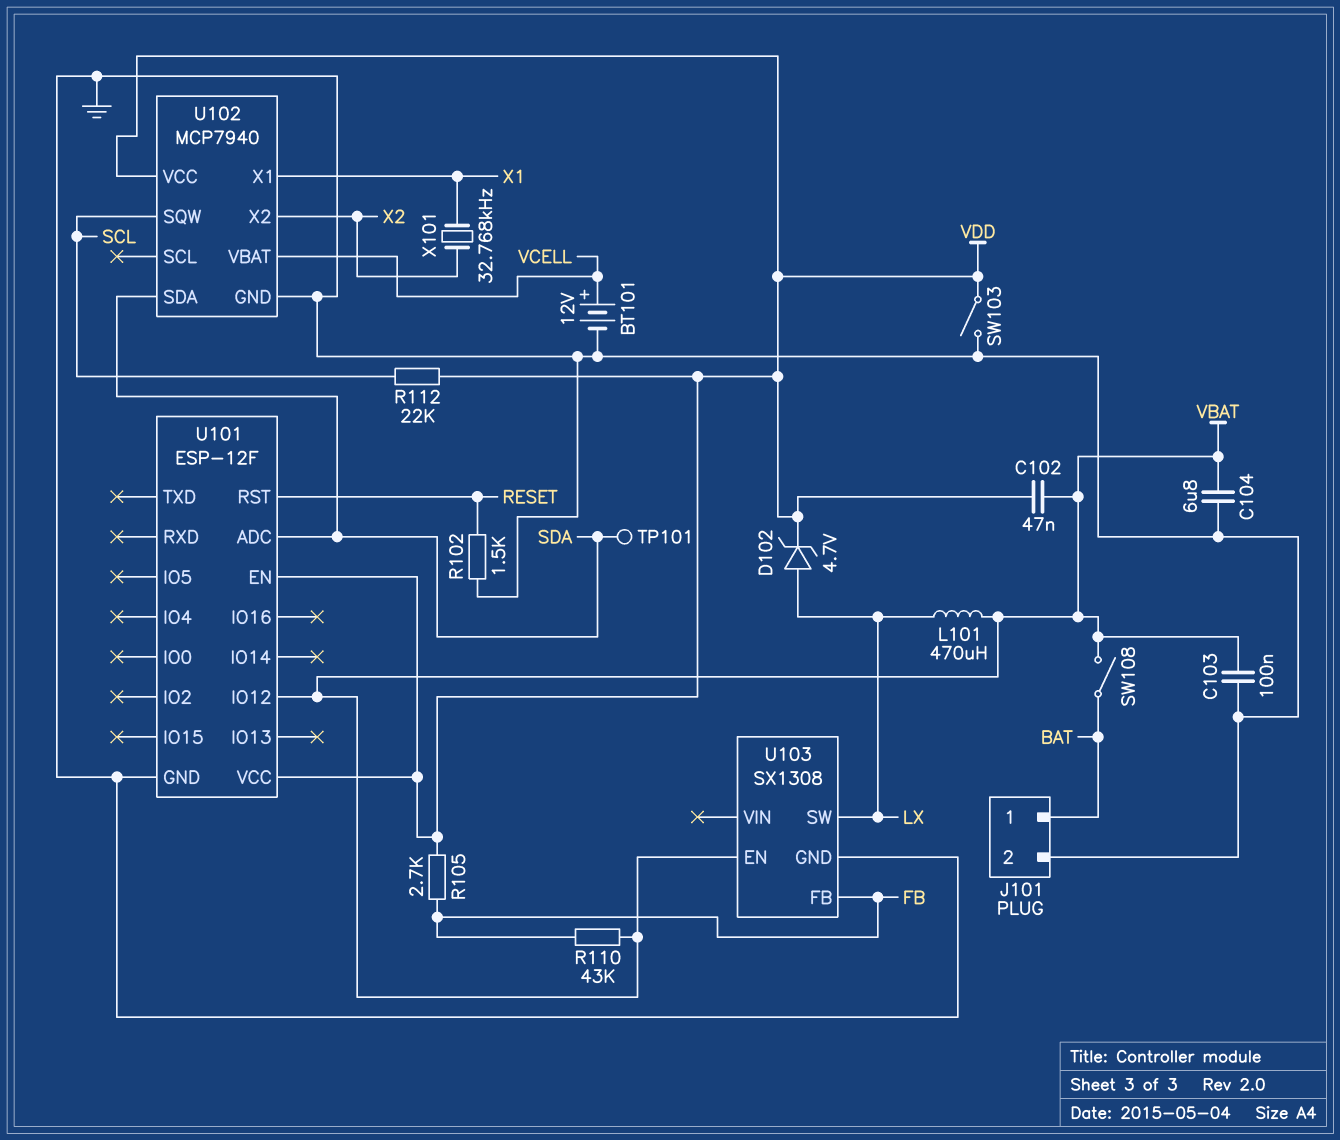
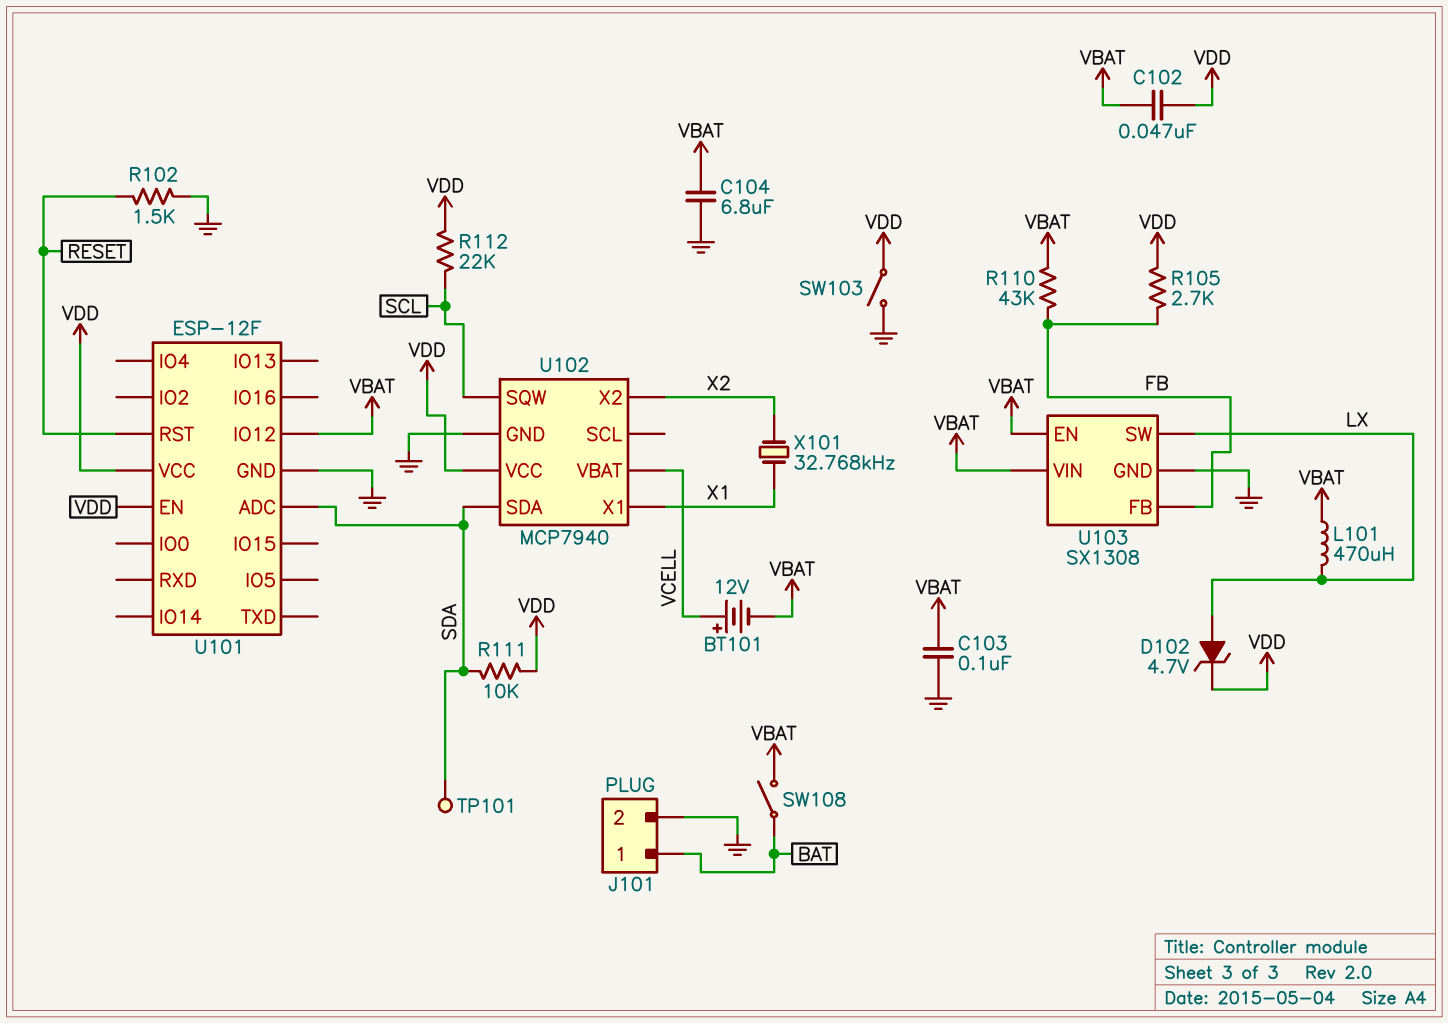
BT101: 12V (plus VCELL, minus GND) -> 12V (plus VCELL, minus VBAT)
R111: none -> 10k (SDA, VDD)
U103 pin VIN: none -> VBAT

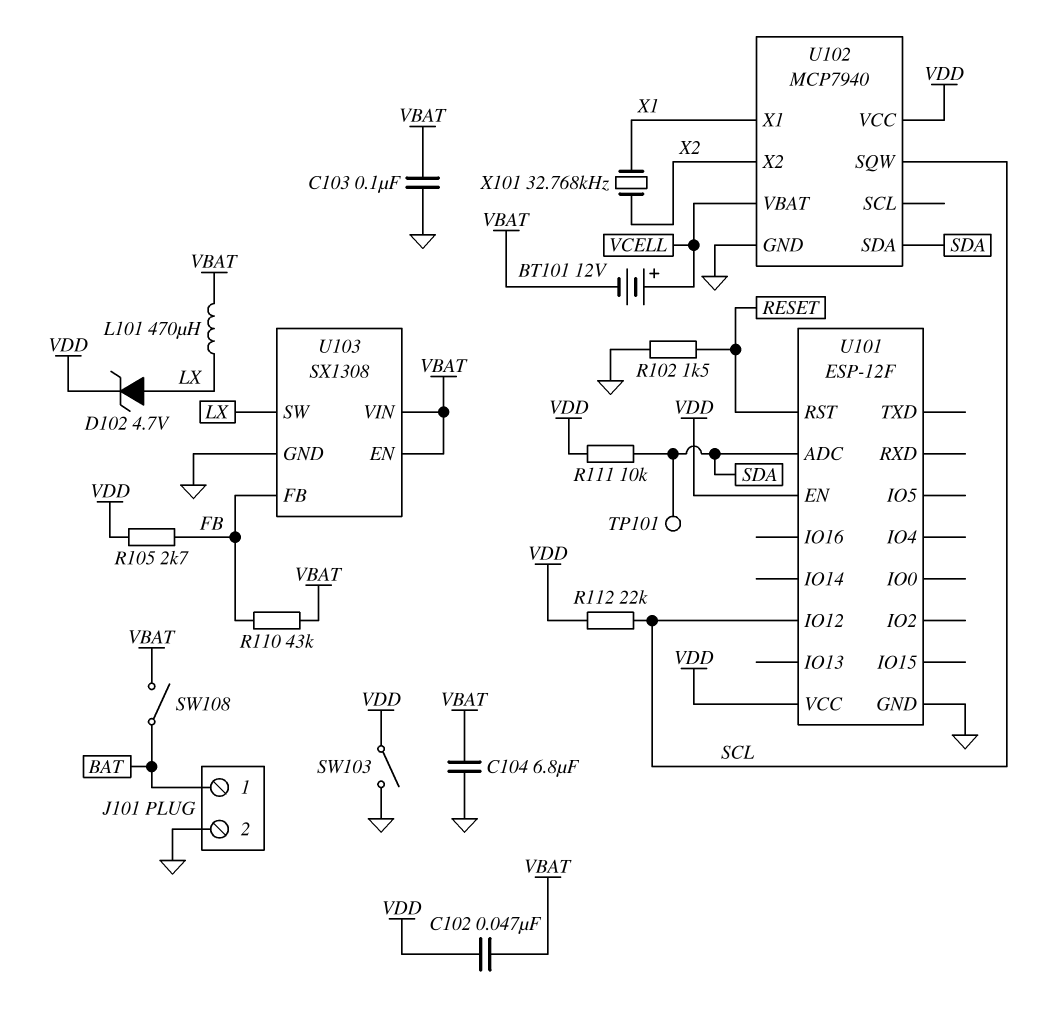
U101 pin IO12: VBAT -> SCL

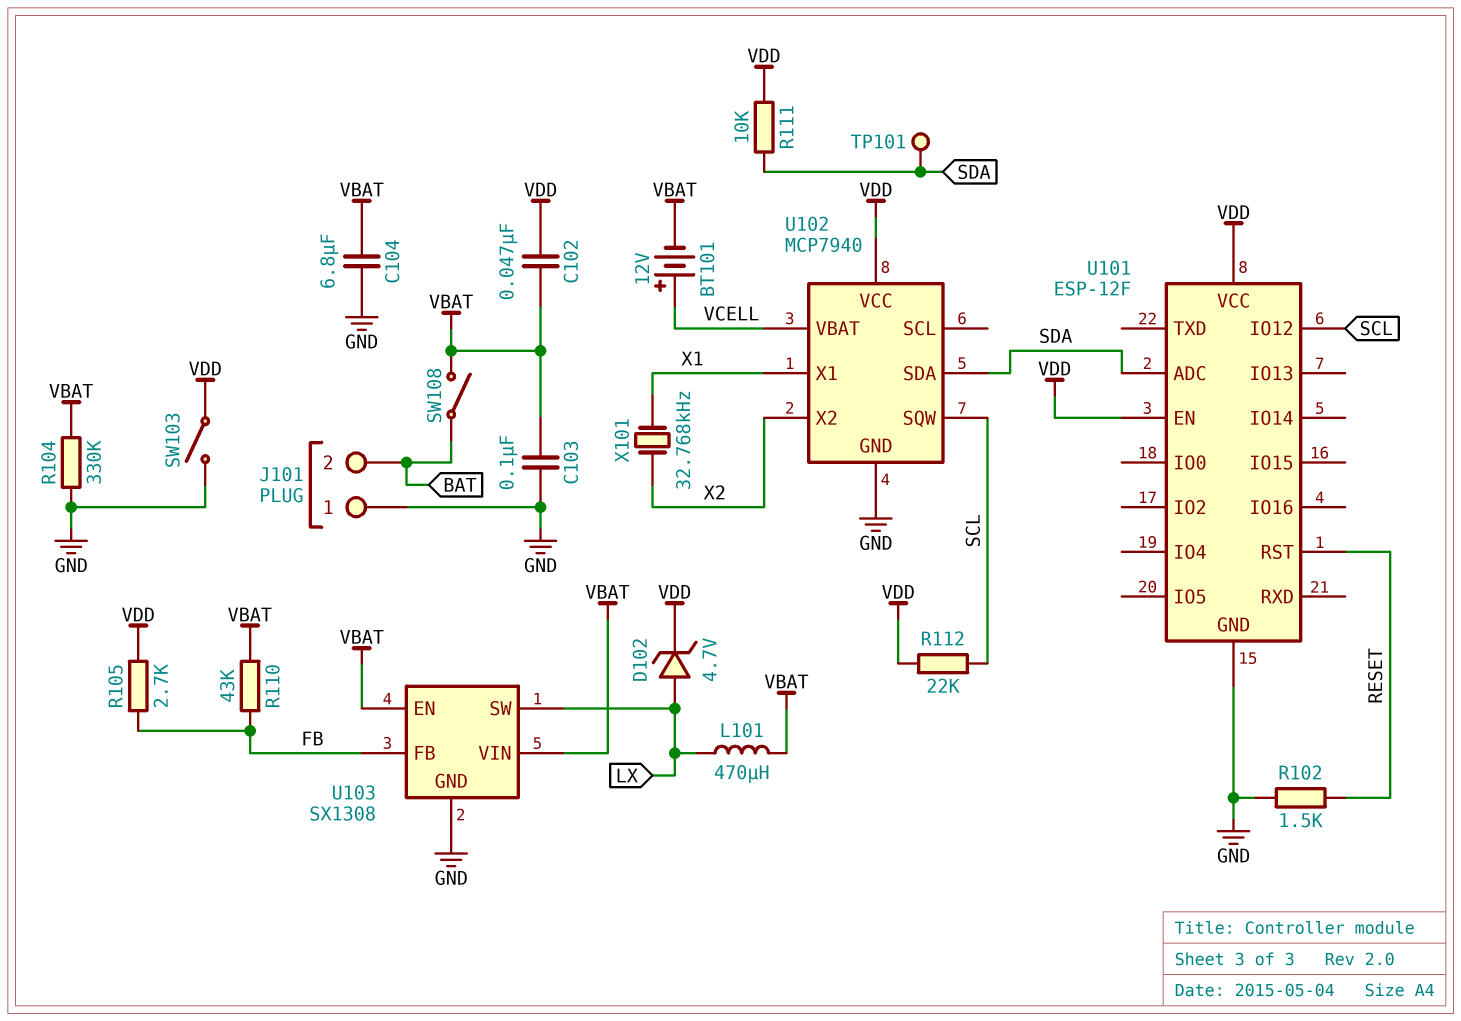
J101 pin 1: BAT -> GND
J101 pin 2: GND -> BAT
R104: none -> 330k (GND, VBAT)

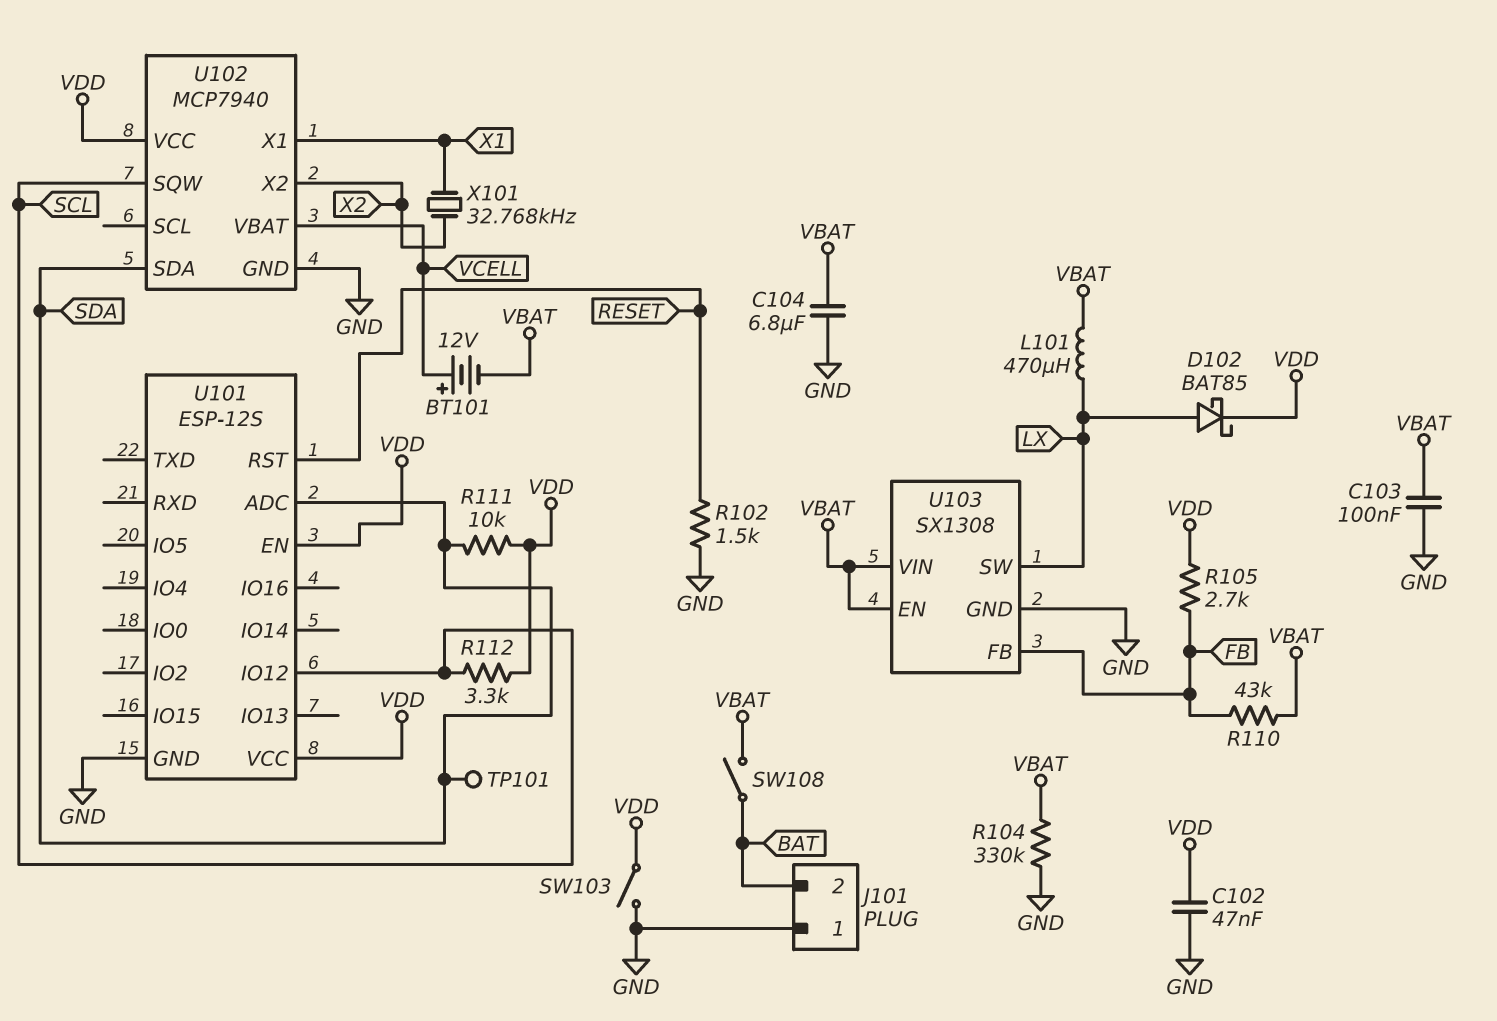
C102: 47nF (VBAT, VDD) -> 47nF (GND, VDD)
D102: zener 4.7V (A LX, K VDD) -> schottky BAT85 (A LX, K VDD)
R112: 22k (SCL, VDD) -> 3.3k (SCL, VDD)
U101: ESP-12F -> ESP-12S

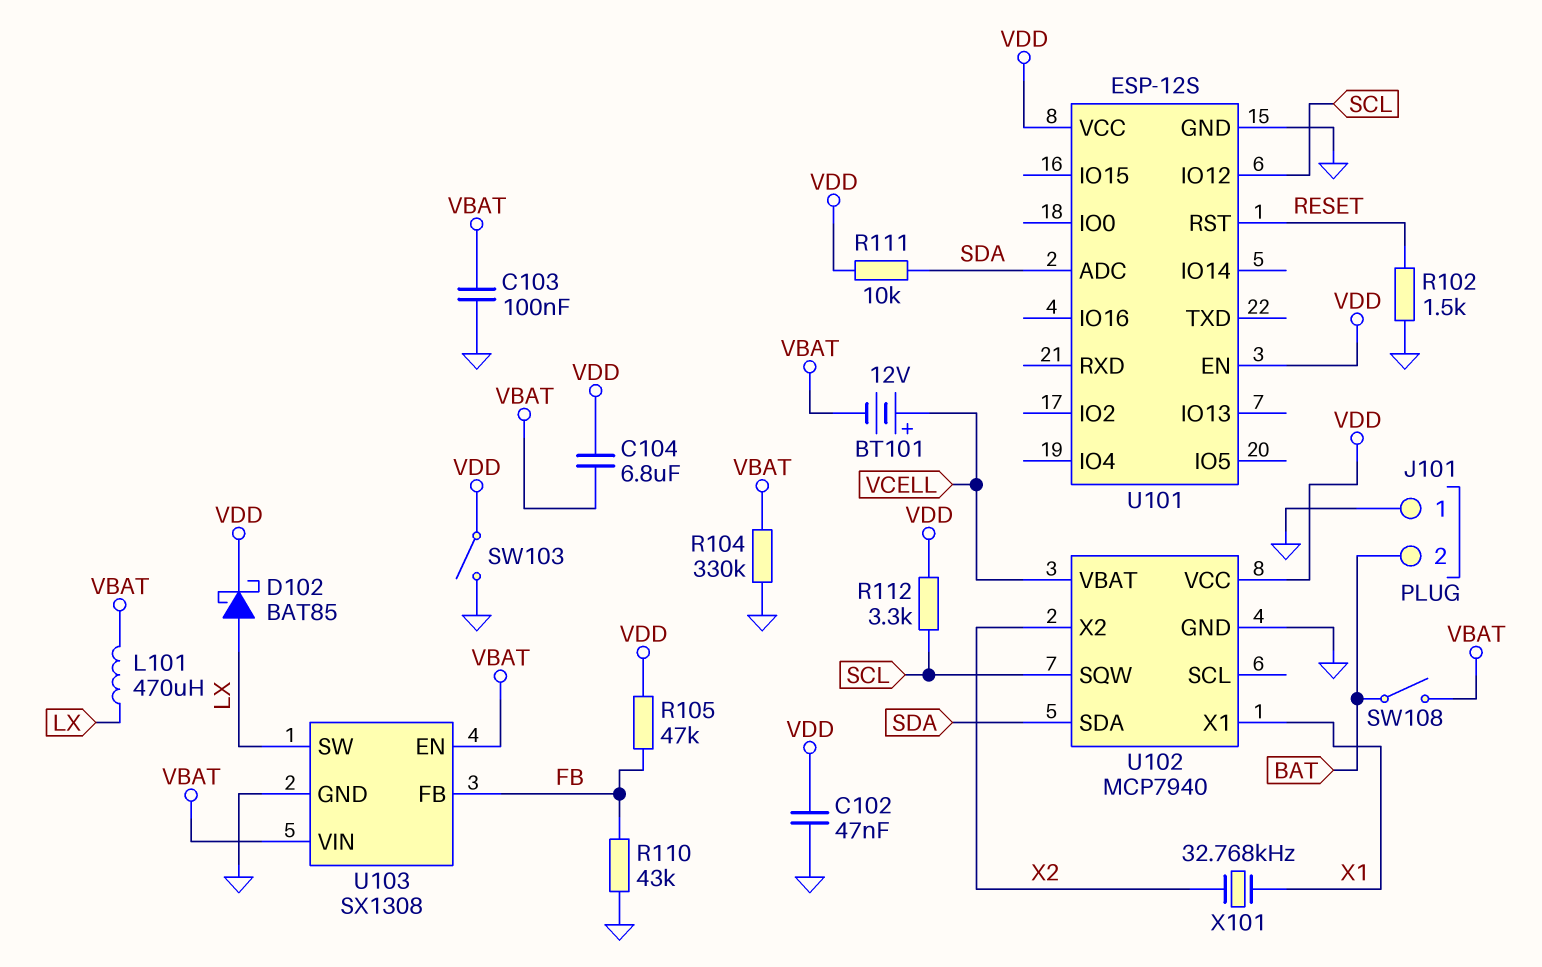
C104: 6.8uF (GND, VBAT) -> 6.8uF (VBAT, VDD)
R105: 2.7k (FB, VDD) -> 47k (FB, VDD)
R110: 43k (FB, VBAT) -> 43k (FB, GND)
TP101: test point (SDA) -> none

